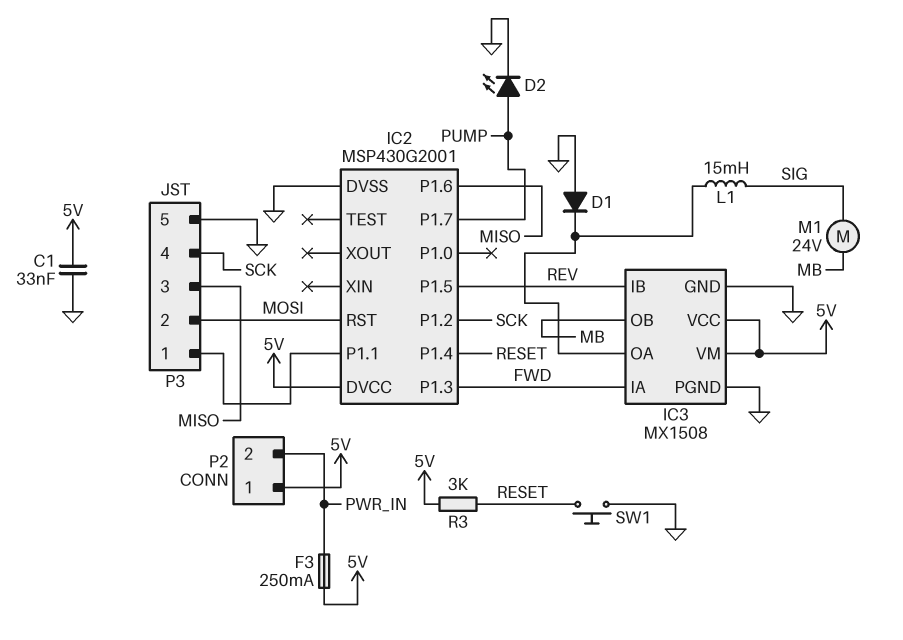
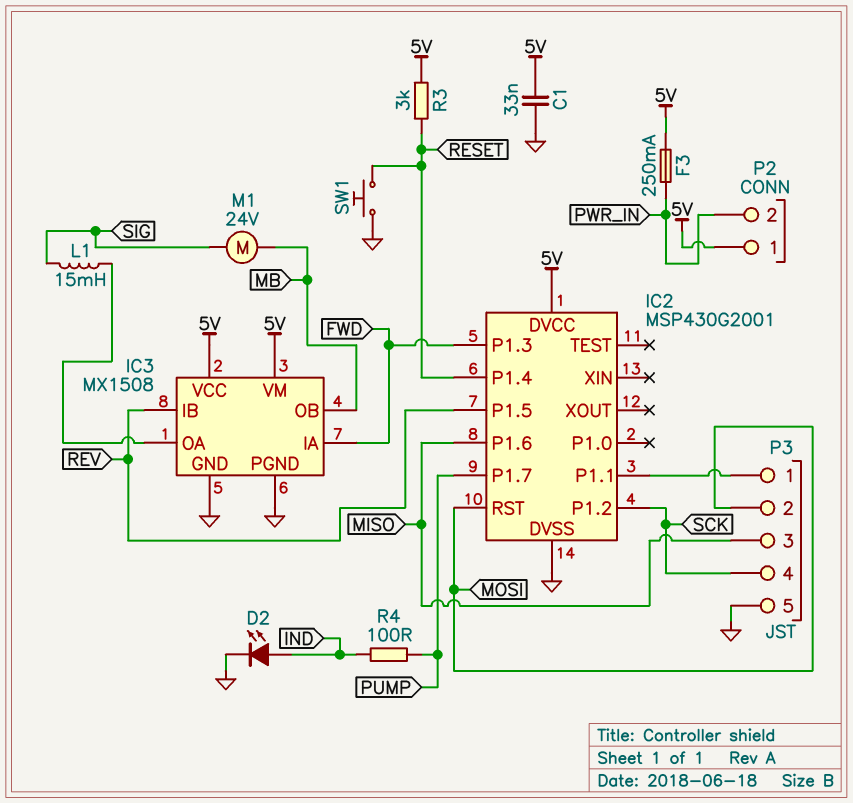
D1: diode (A GND, K IC3/OA) -> none
D2: LED (A PUMP, K GND) -> LED (A IND, K GND)
R4: none -> 100 (IND, PUMP)

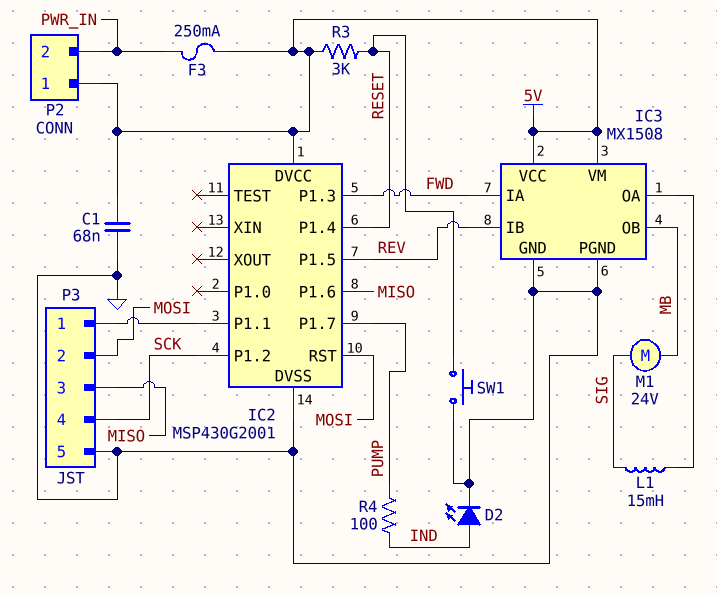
C1: 33nF (5V, GND) -> 68nF (5V, GND)

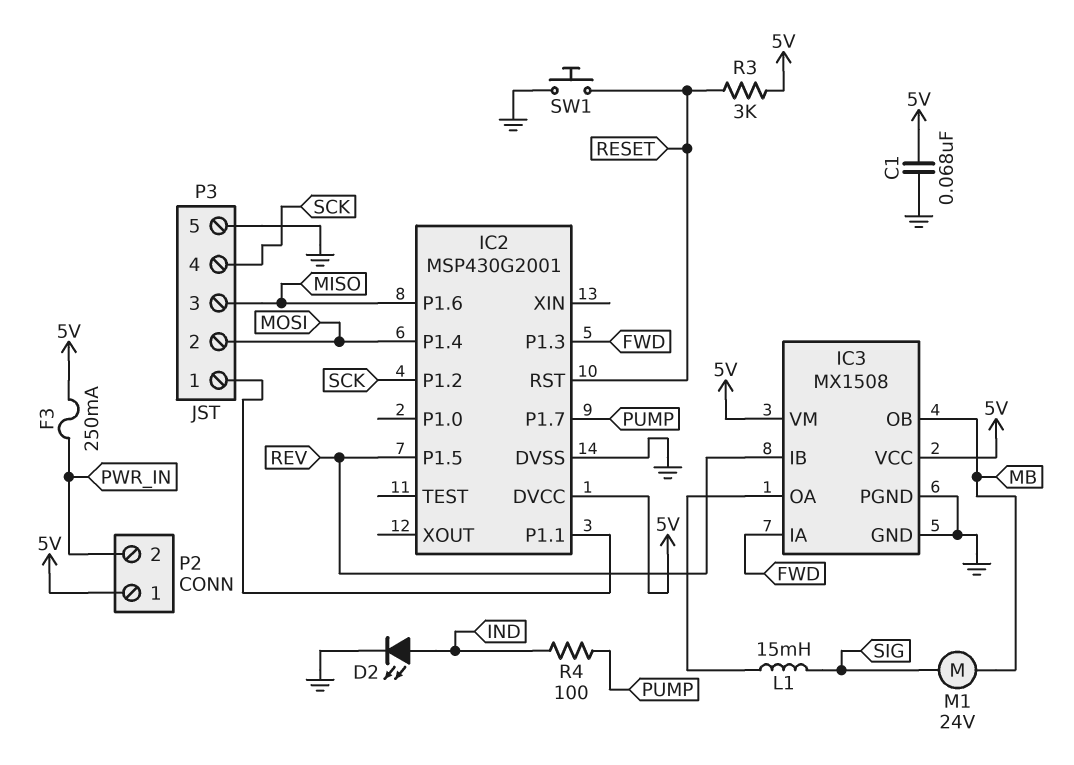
IC2 pin P1.4: RESET -> MOSI
IC2 pin RST: MOSI -> RESET

